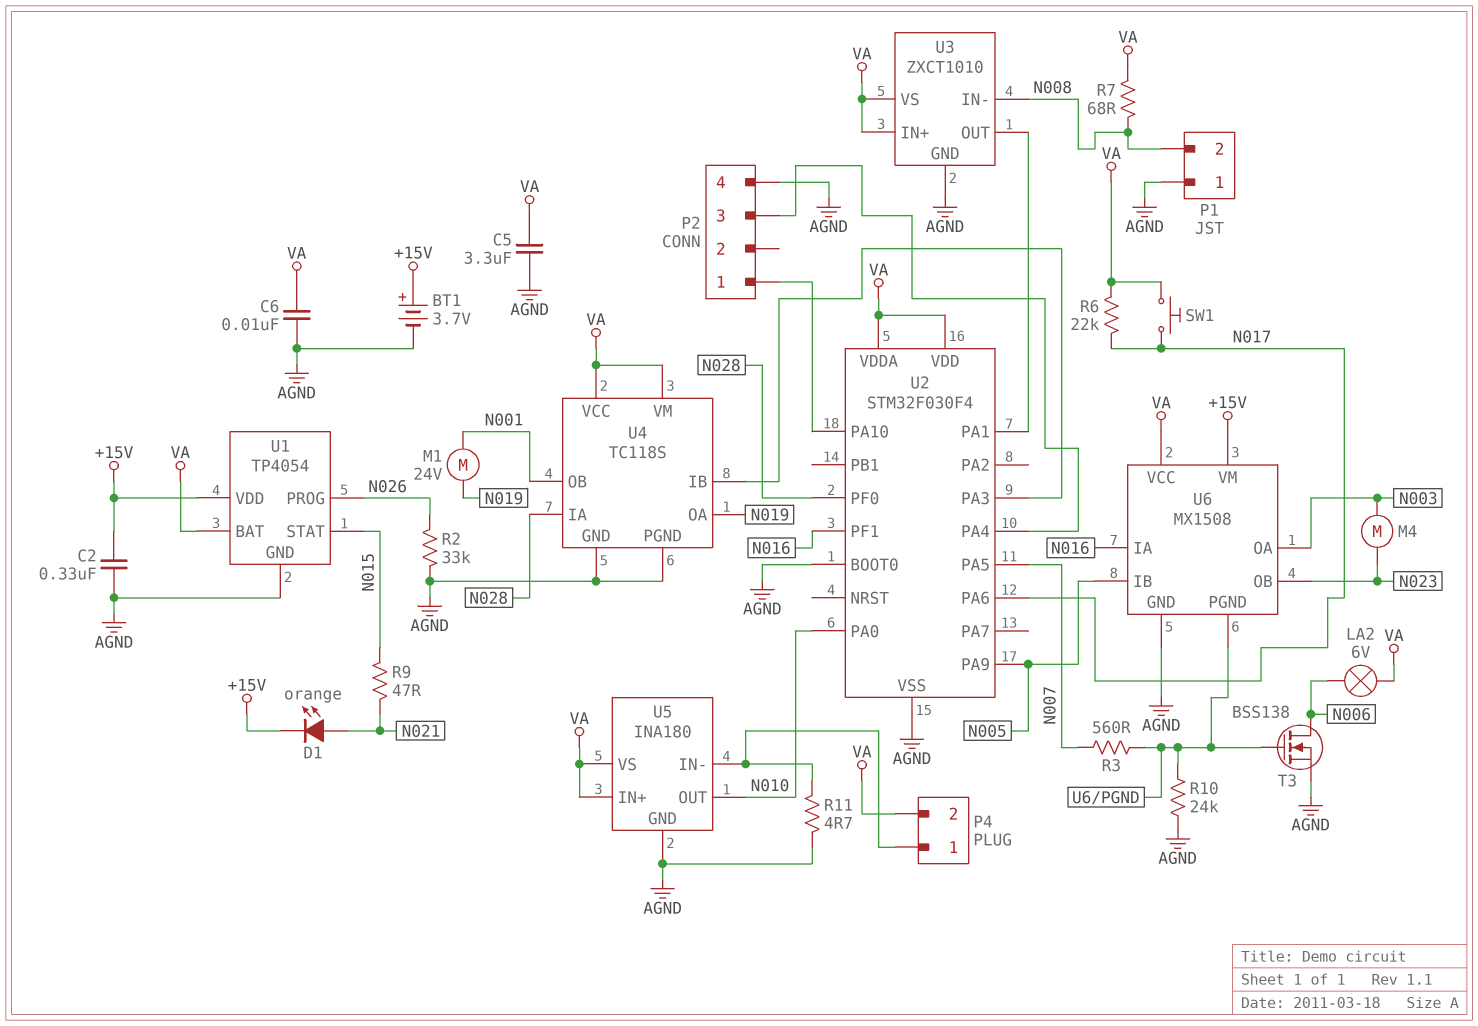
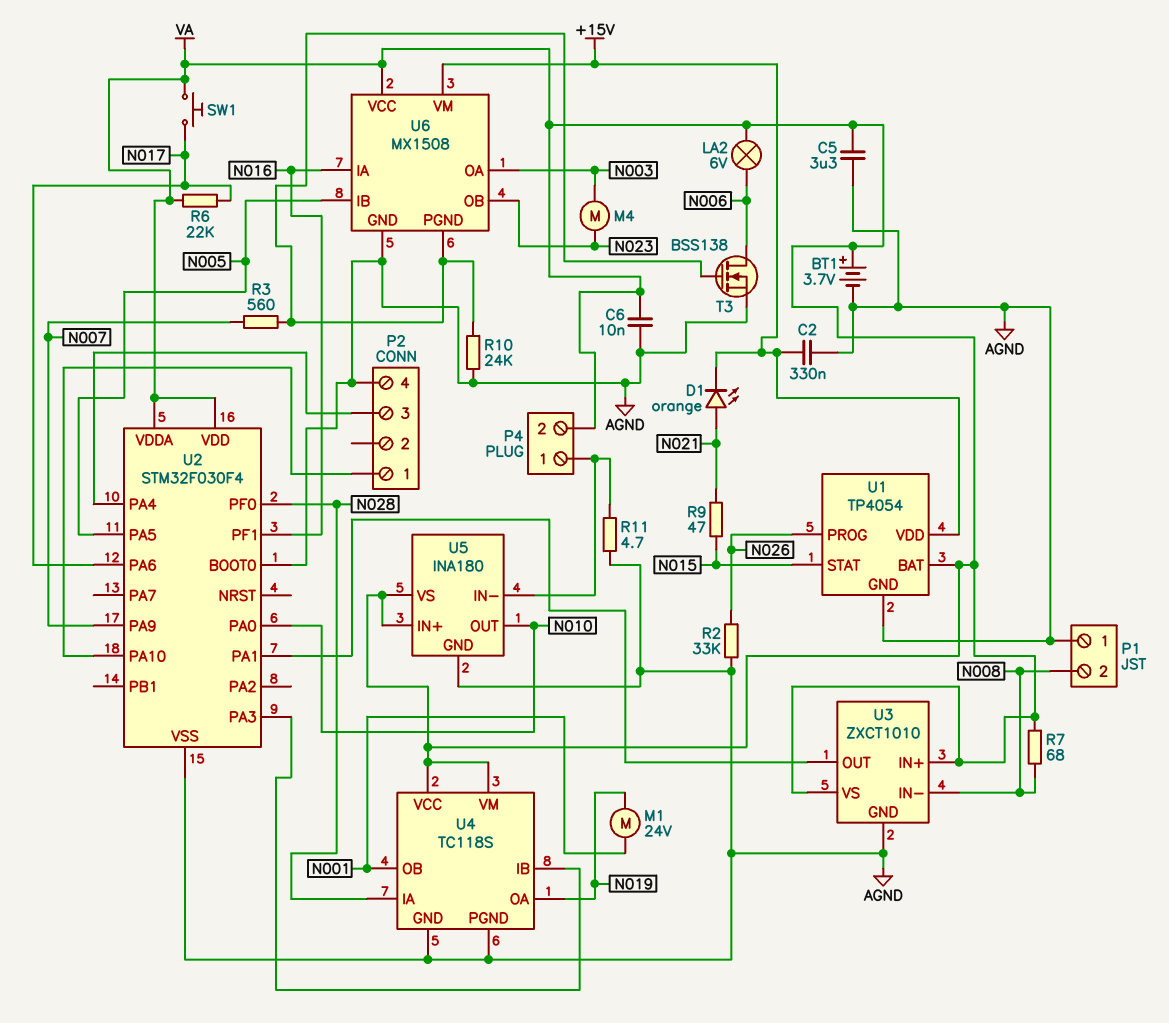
BT1: 3.7V (plus +15V, minus AGND) -> 3.7V (plus VA, minus AGND)
U2 pin PA5: N007 -> N005
U2 pin PA9: N005 -> N007

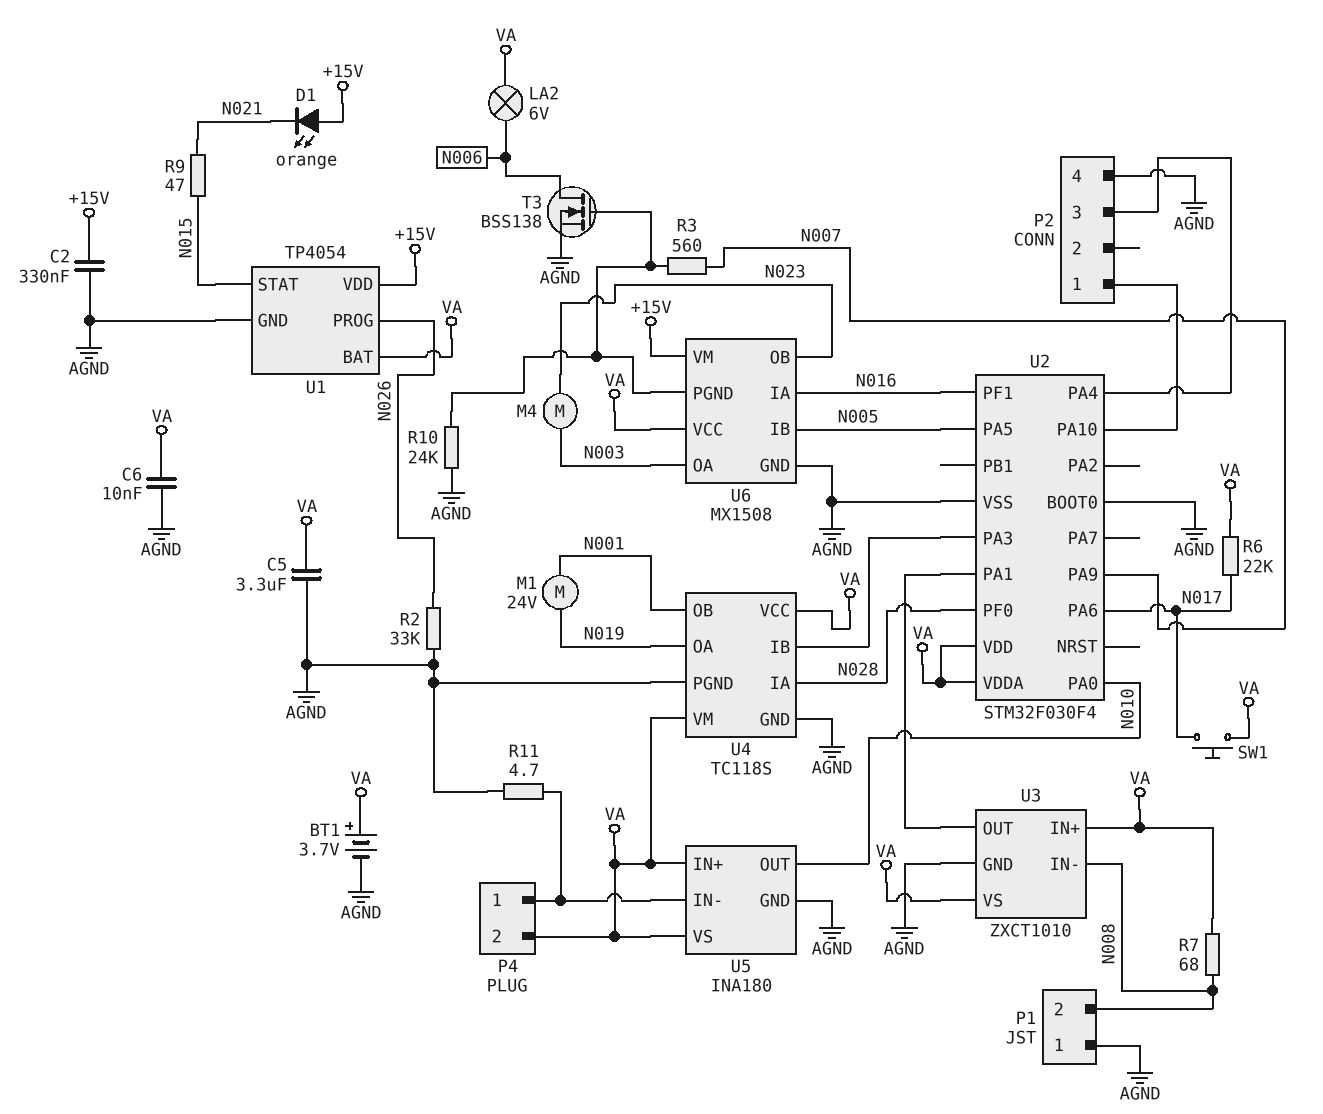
D1: LED orange (A N021, K +15V) -> LED orange (A +15V, K N021)

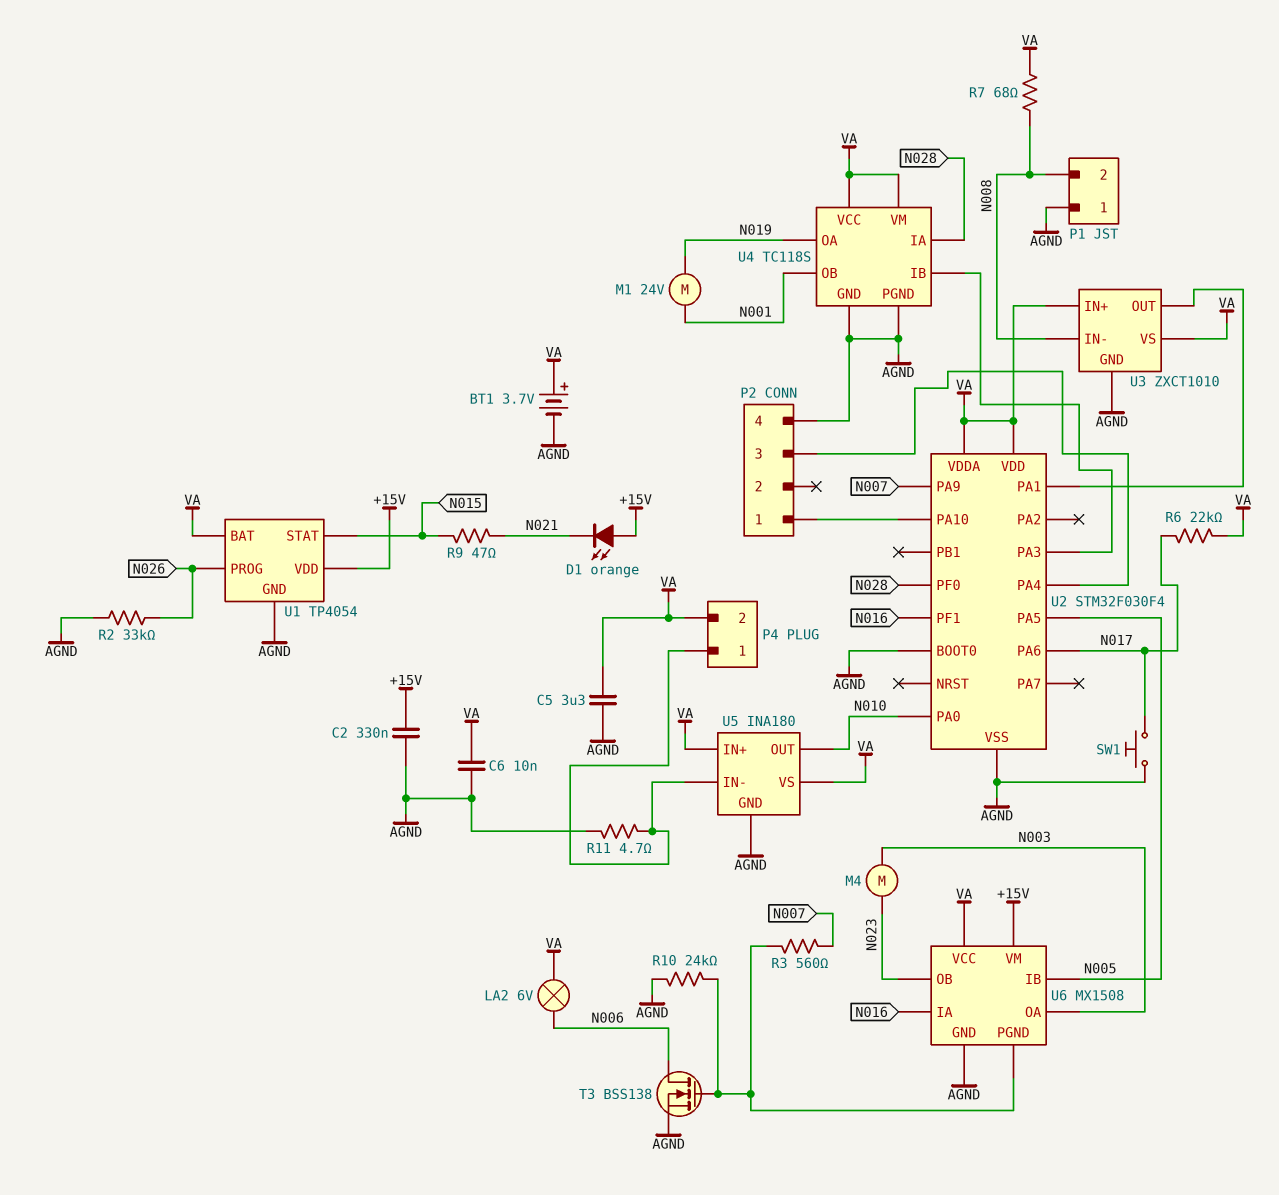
SW1: button (N017, VA) -> button (AGND, N017)

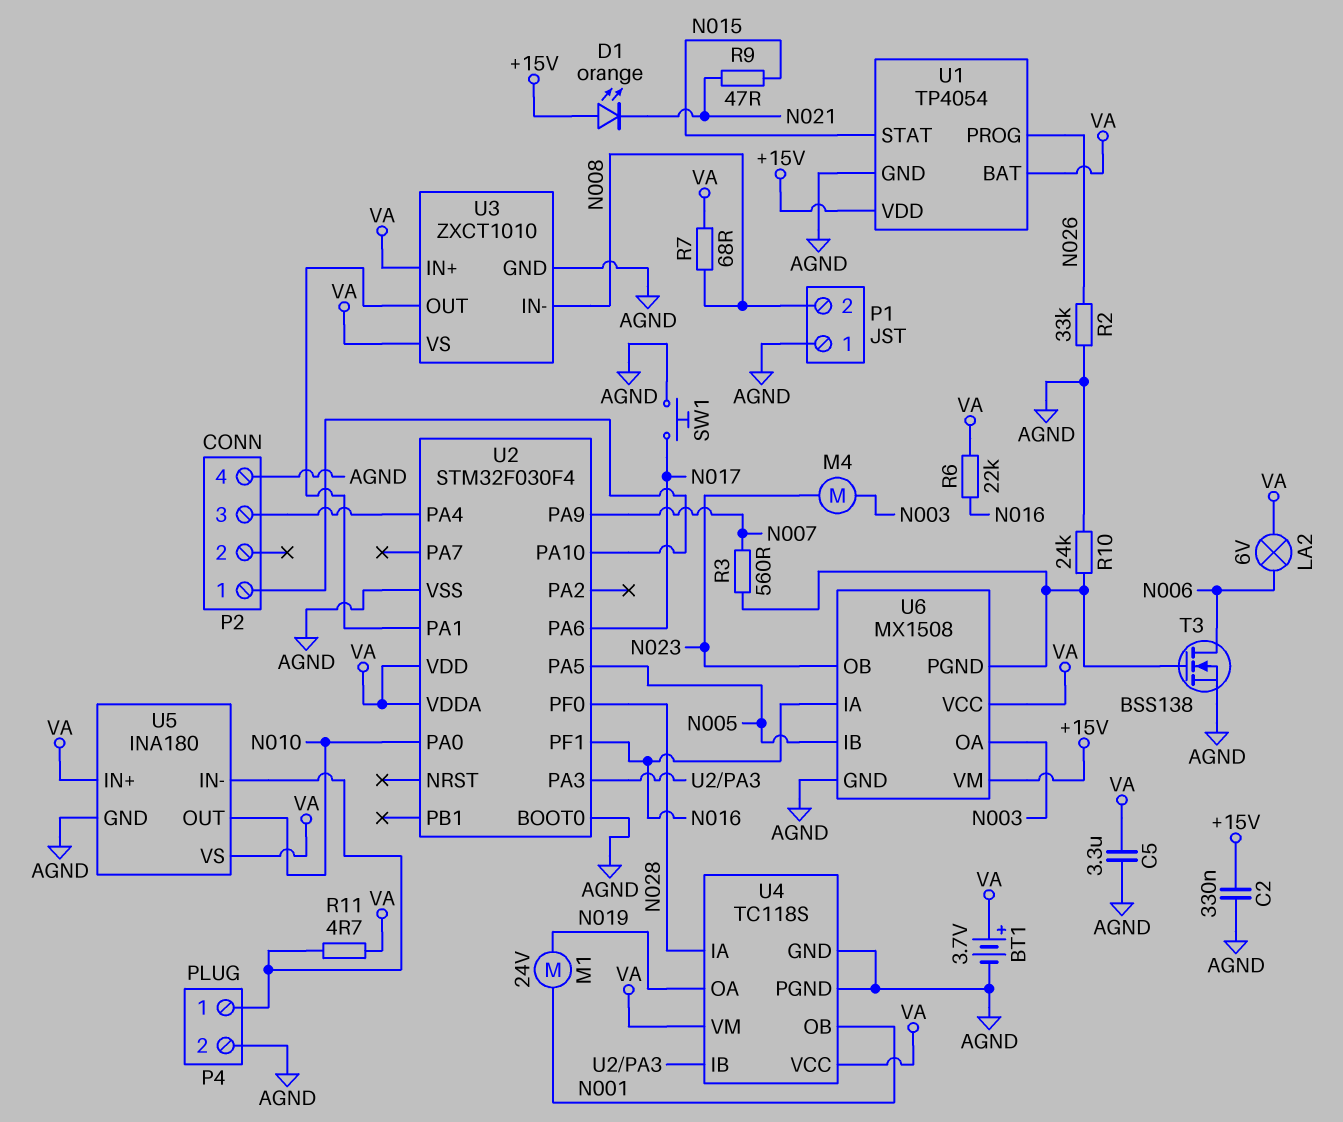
C6: 10nF (AGND, VA) -> none
P4 pin 2: VA -> AGND
R6: 22k (N017, VA) -> 22k (N016, VA)
R11: 4.7 (AGND, P4/1) -> 4.7 (P4/1, VA)

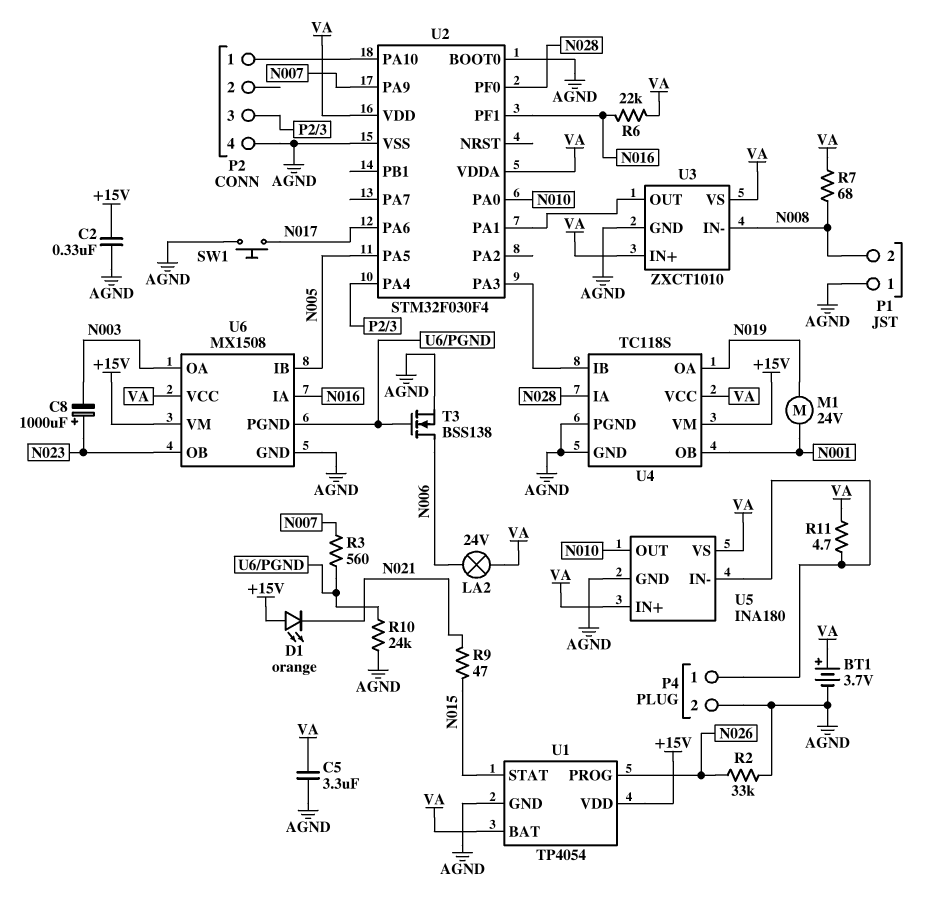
C8: none -> 1000uF (plus N023, minus N003)
LA2: lamp 6V (N006, VA) -> lamp 24V (N006, VA)
M4: motor (N003, N023) -> none
U4 pin VM: VA -> +15V

